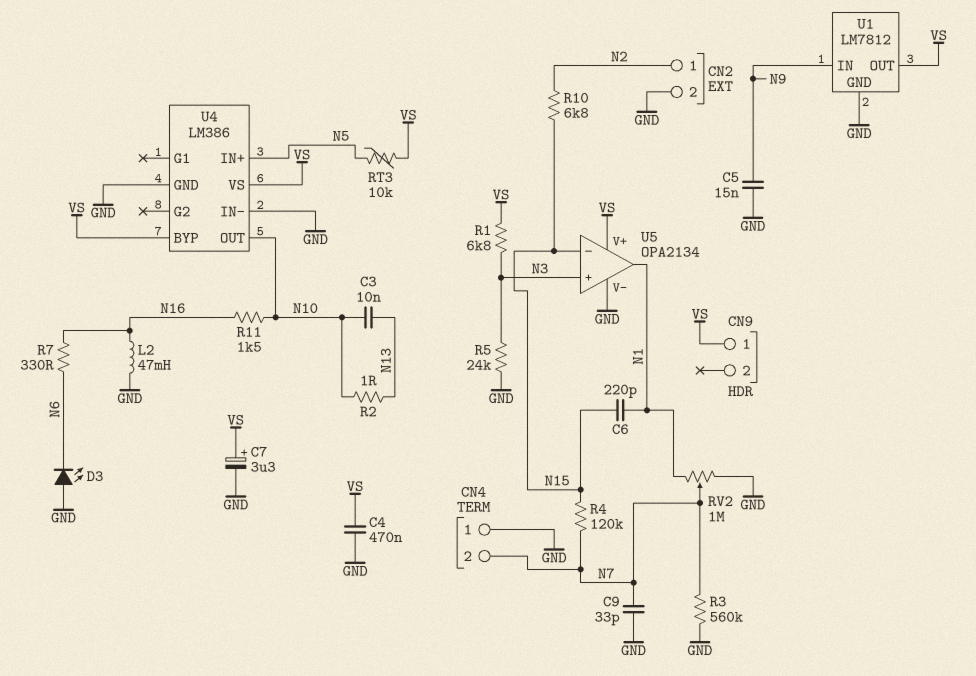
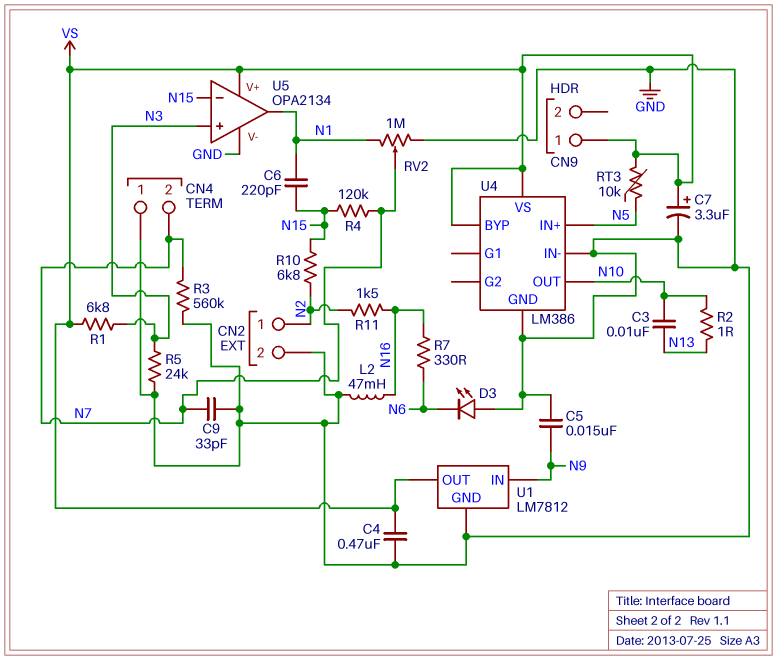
R11: 1.5k (N10, N16) -> 1.5k (N2, N16)

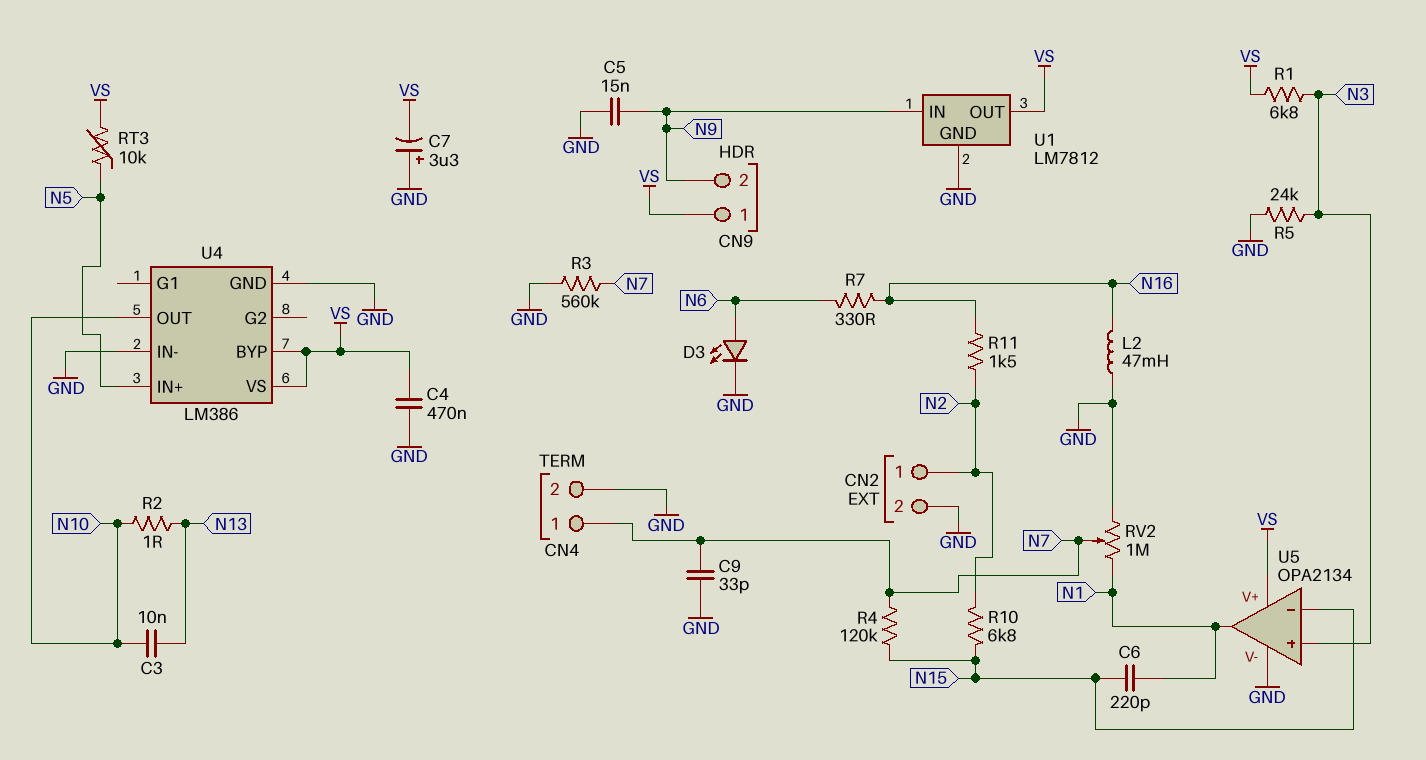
C7: 3.3uF (plus VS, minus GND) -> 3.3uF (plus GND, minus VS)
CN4 pin 1: GND -> N7
CN4 pin 2: N7 -> GND
CN9 pin 2: none -> N9
D3: LED (A GND, K N6) -> LED (A N6, K GND)

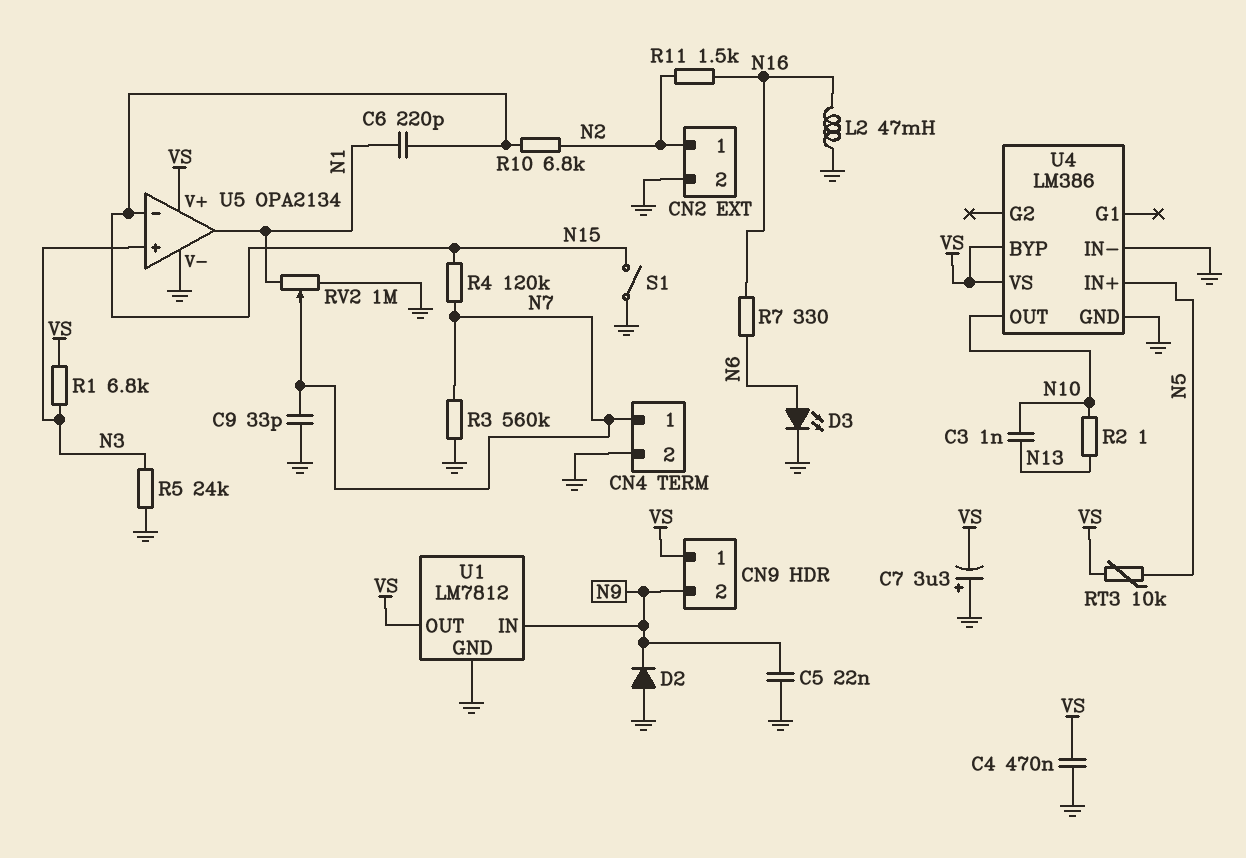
C3: 10nF (N10, N13) -> 1nF (N10, N13)
C5: 15nF (GND, N9) -> 22nF (GND, N9)
D2: none -> diode (A GND, K N9)
S1: none -> switch (GND, N15)

